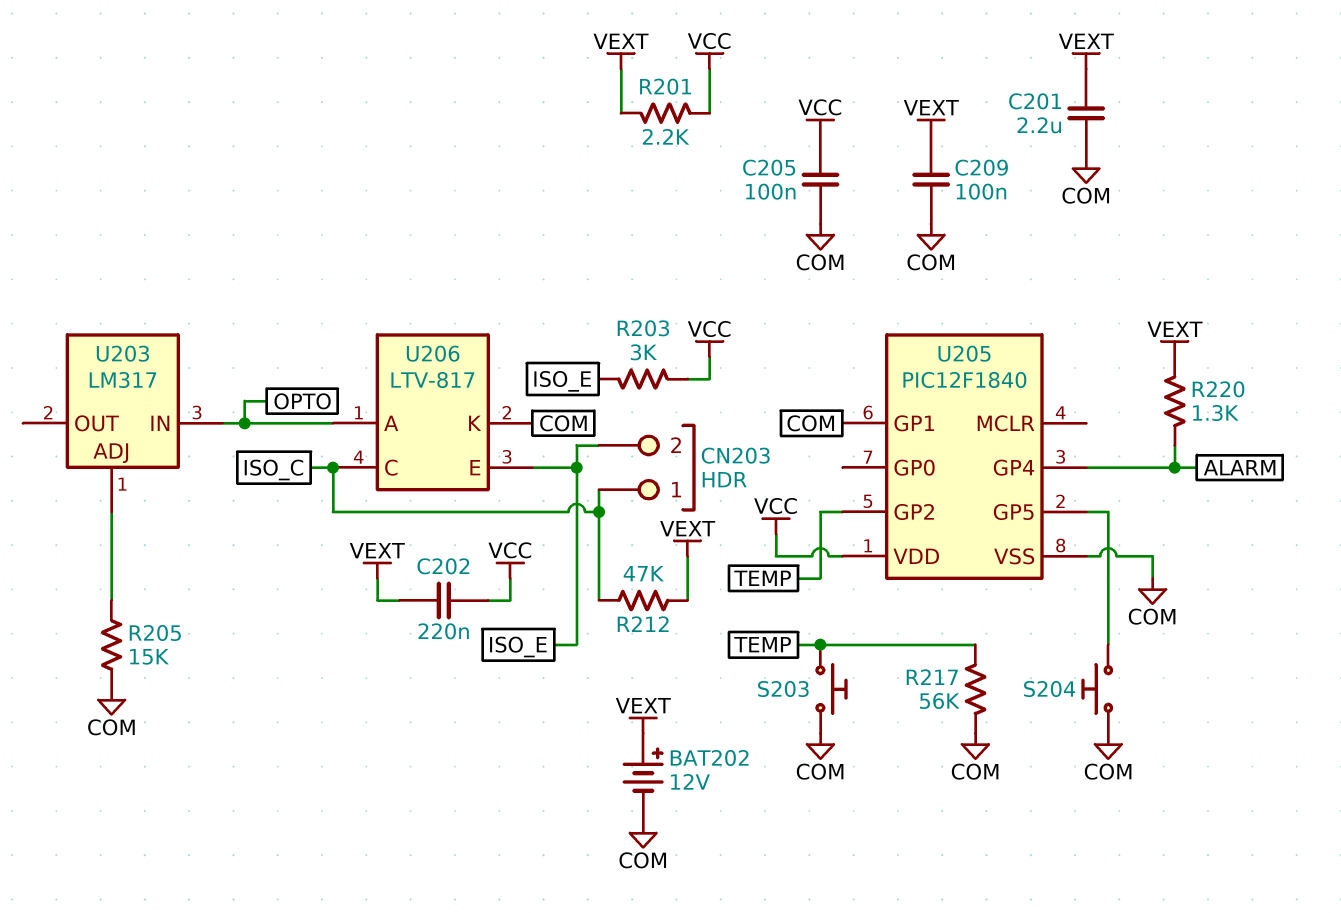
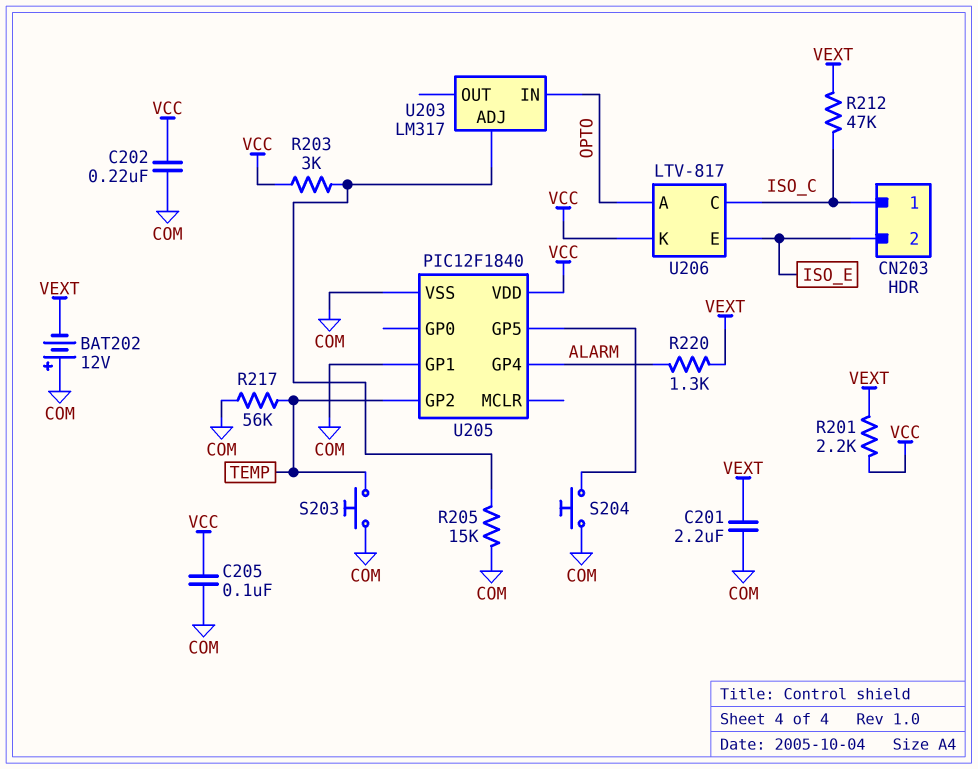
BAT202: 12V (plus VEXT, minus COM) -> 12V (plus COM, minus VEXT)
C202: 220nF (VCC, VEXT) -> 220nF (COM, VCC)
C209: 100nF (COM, VEXT) -> none
R203: 3k (ISO_E, VCC) -> 3k (U203/ADJ, VCC)
U206 pin K: COM -> VCC

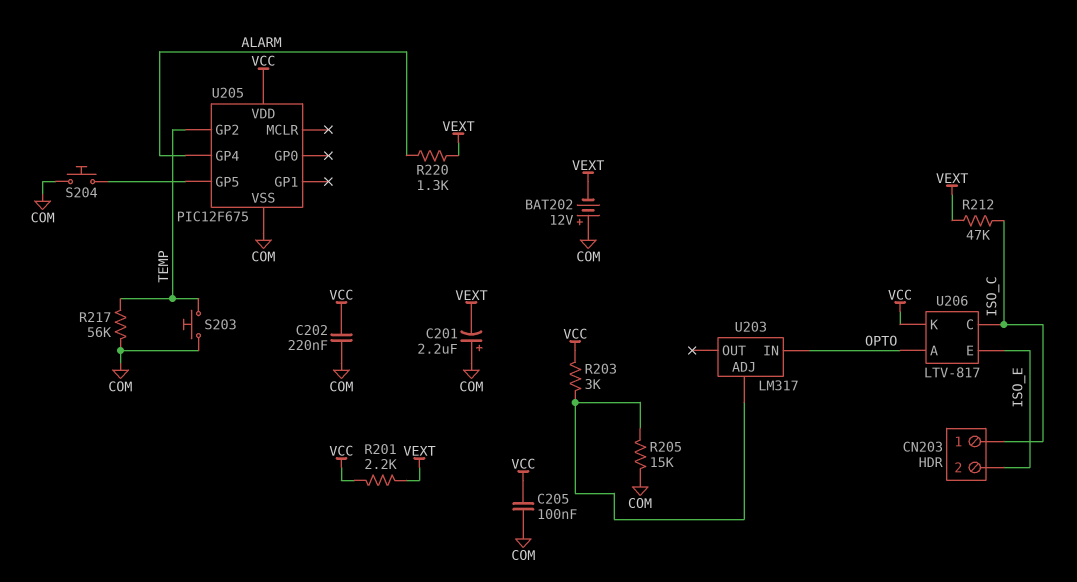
C201: 2.2uF (COM, VEXT) -> 2.2uF (plus COM, minus VEXT)
U205: PIC12F1840 -> PIC12F675
U205 pin GP1: COM -> none

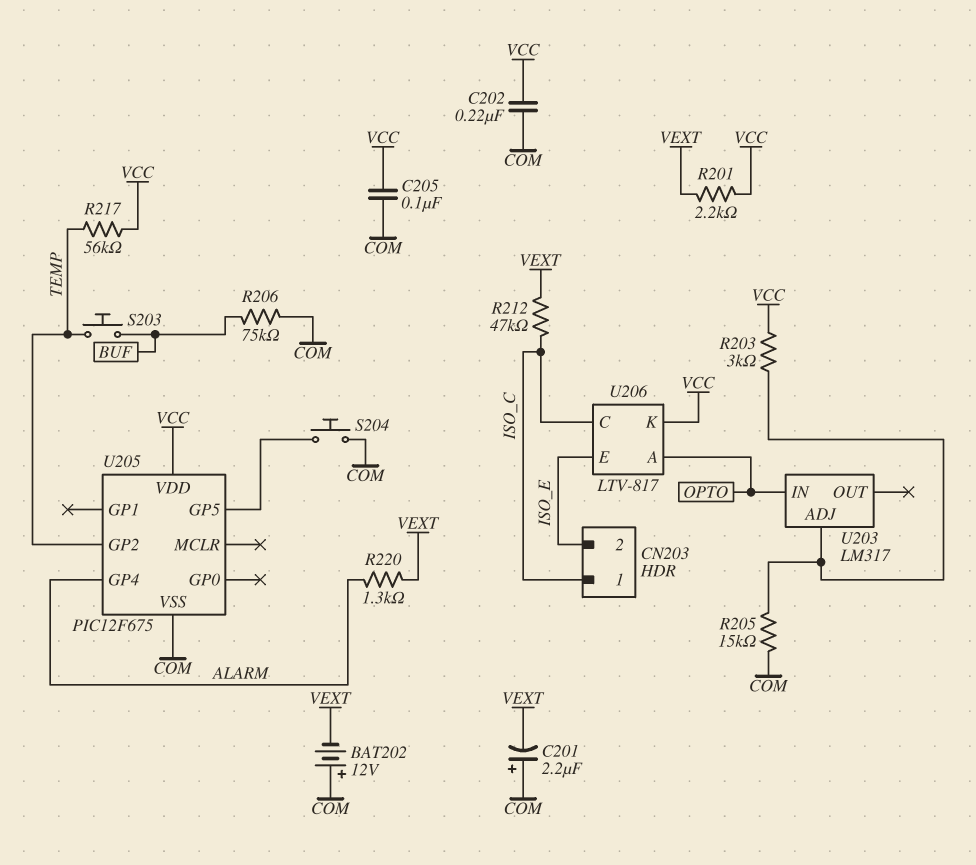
R206: none -> 75k (BUF, COM)
R217: 56k (COM, TEMP) -> 56k (TEMP, VCC)
S203: button (COM, TEMP) -> button (BUF, TEMP)

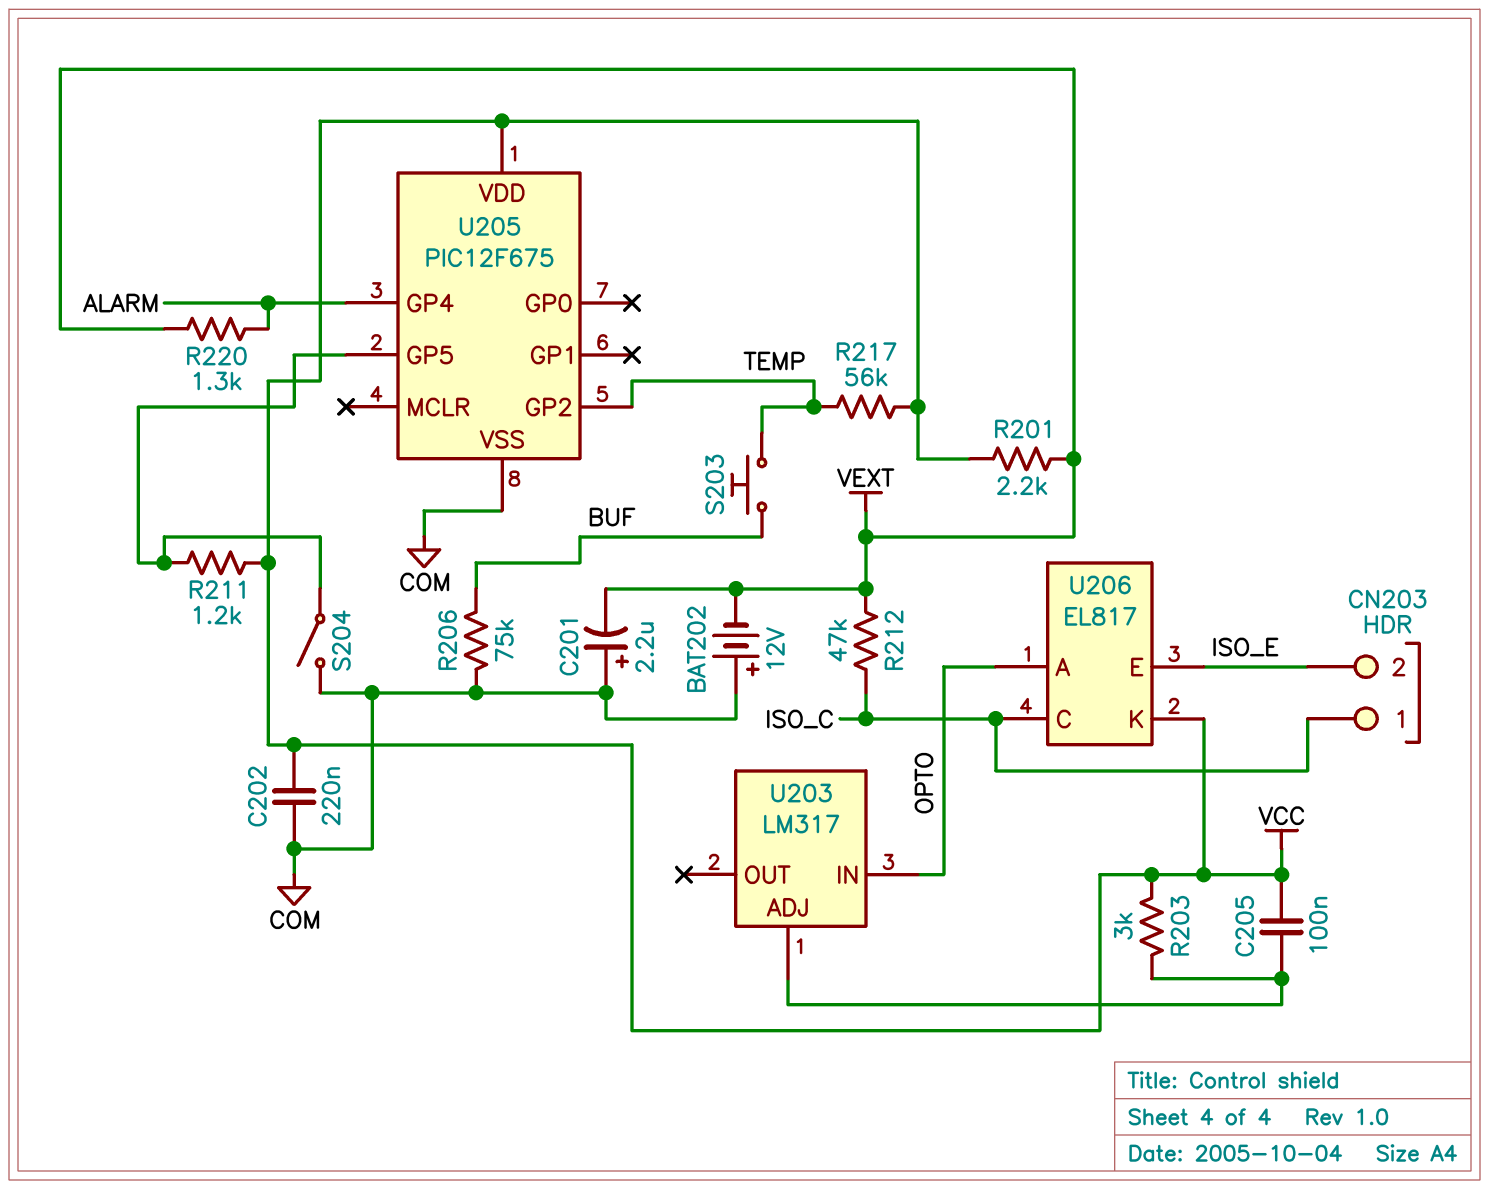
C205: 100nF (COM, VCC) -> 100nF (U203/ADJ, VCC)
R205: 15k (COM, U203/ADJ) -> none
R211: none -> 1.2k (U205/GP5, VCC)
S204: button (COM, U205/GP5) -> switch (COM, U205/GP5)
U206: LTV-817 -> EL817

